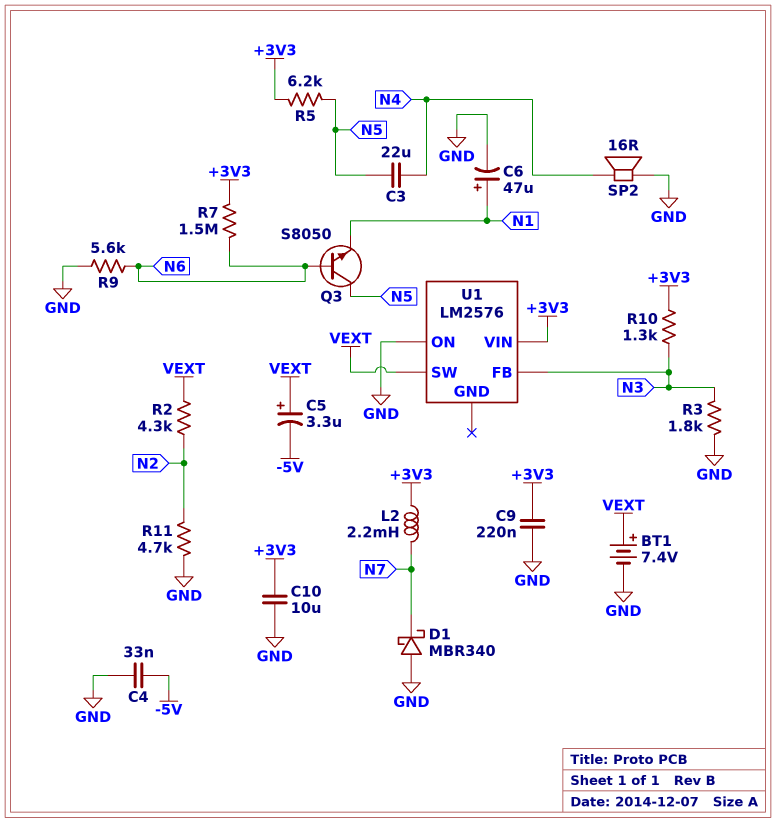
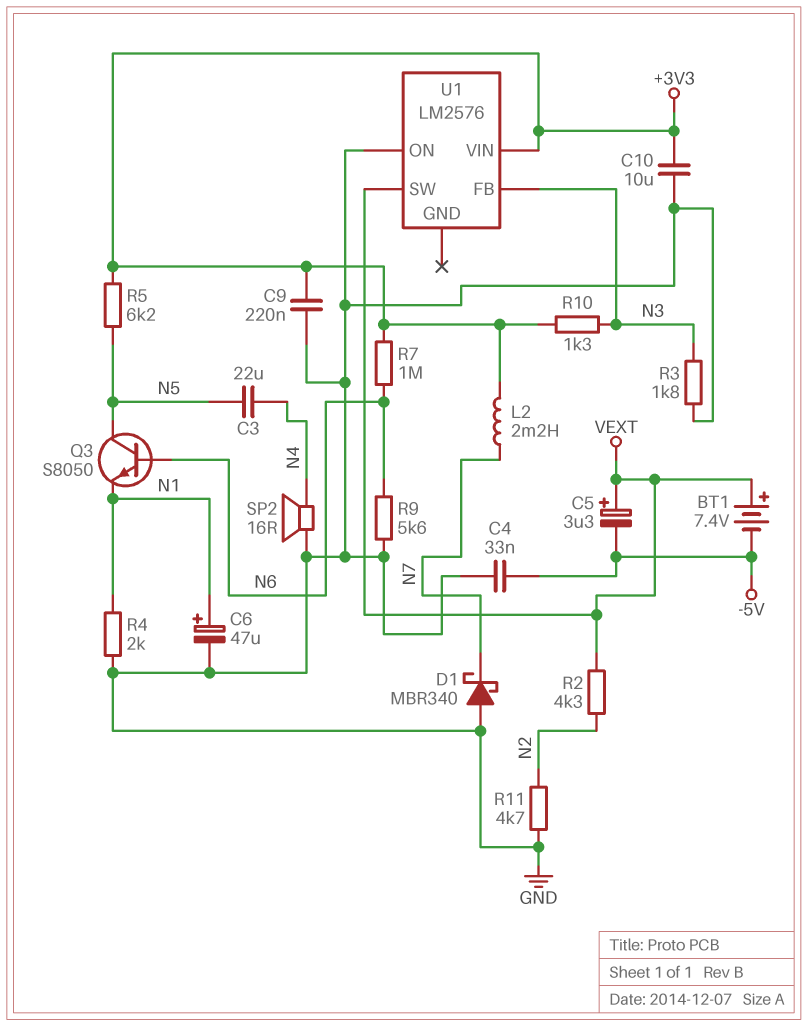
BT1: 7.4V (plus VEXT, minus GND) -> 7.4V (plus VEXT, minus -5V)
R4: none -> 2k (GND, N1)
R7: 1.5M (+3V3, N6) -> 1M (+3V3, N6)

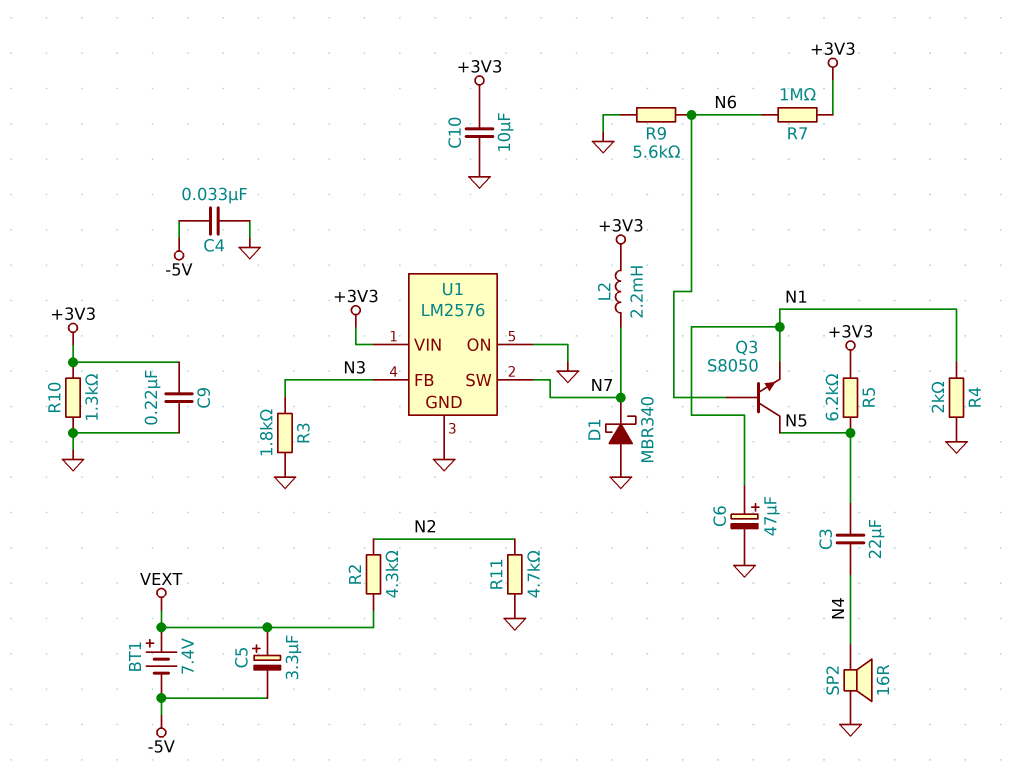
R10: 1.3k (+3V3, N3) -> 1.3k (+3V3, GND)
U1 pin GND: none -> GND
U1 pin SW: VEXT -> N7

